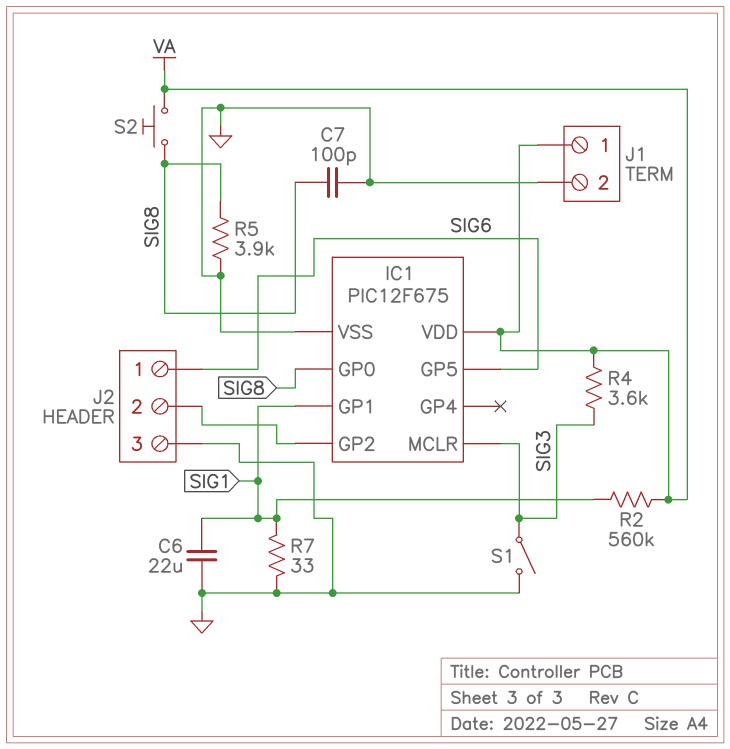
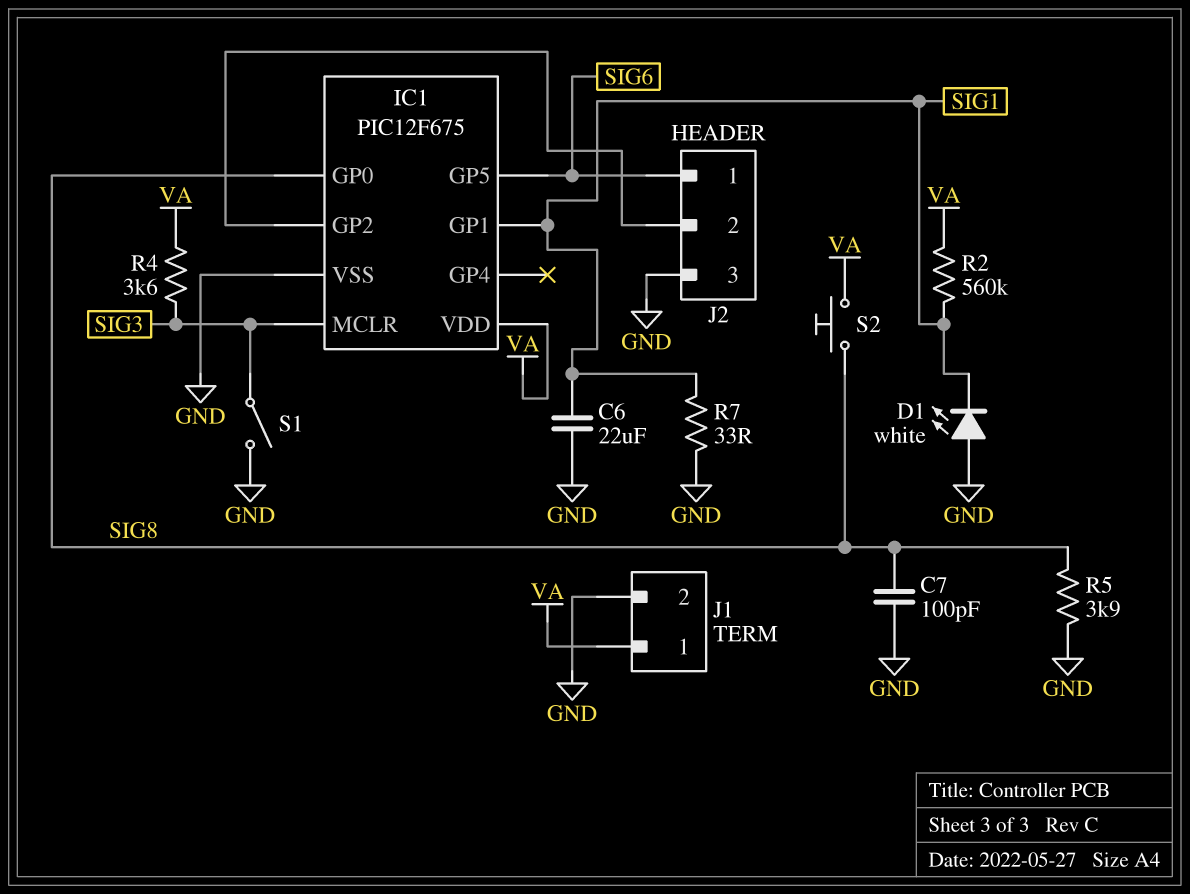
D1: none -> LED white (A GND, K SIG1)

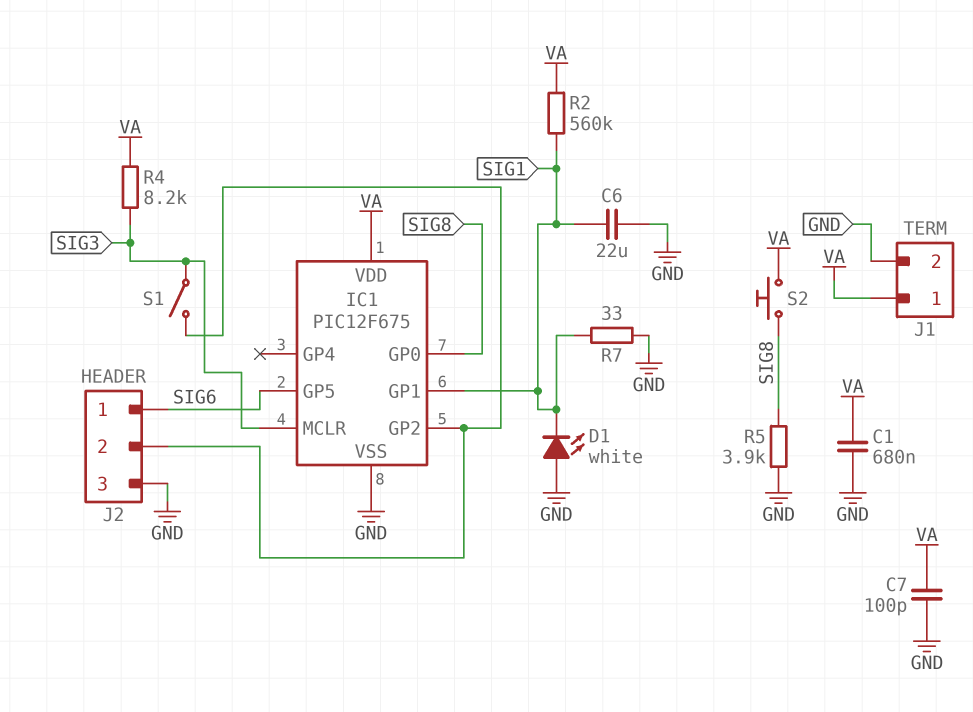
C1: none -> 680nF (GND, VA)
C7: 100pF (GND, SIG8) -> 100pF (GND, VA)
R4: 3.6k (SIG3, VA) -> 8.2k (SIG3, VA)
S1: switch (GND, SIG3) -> switch (IC1/GP2, SIG3)

